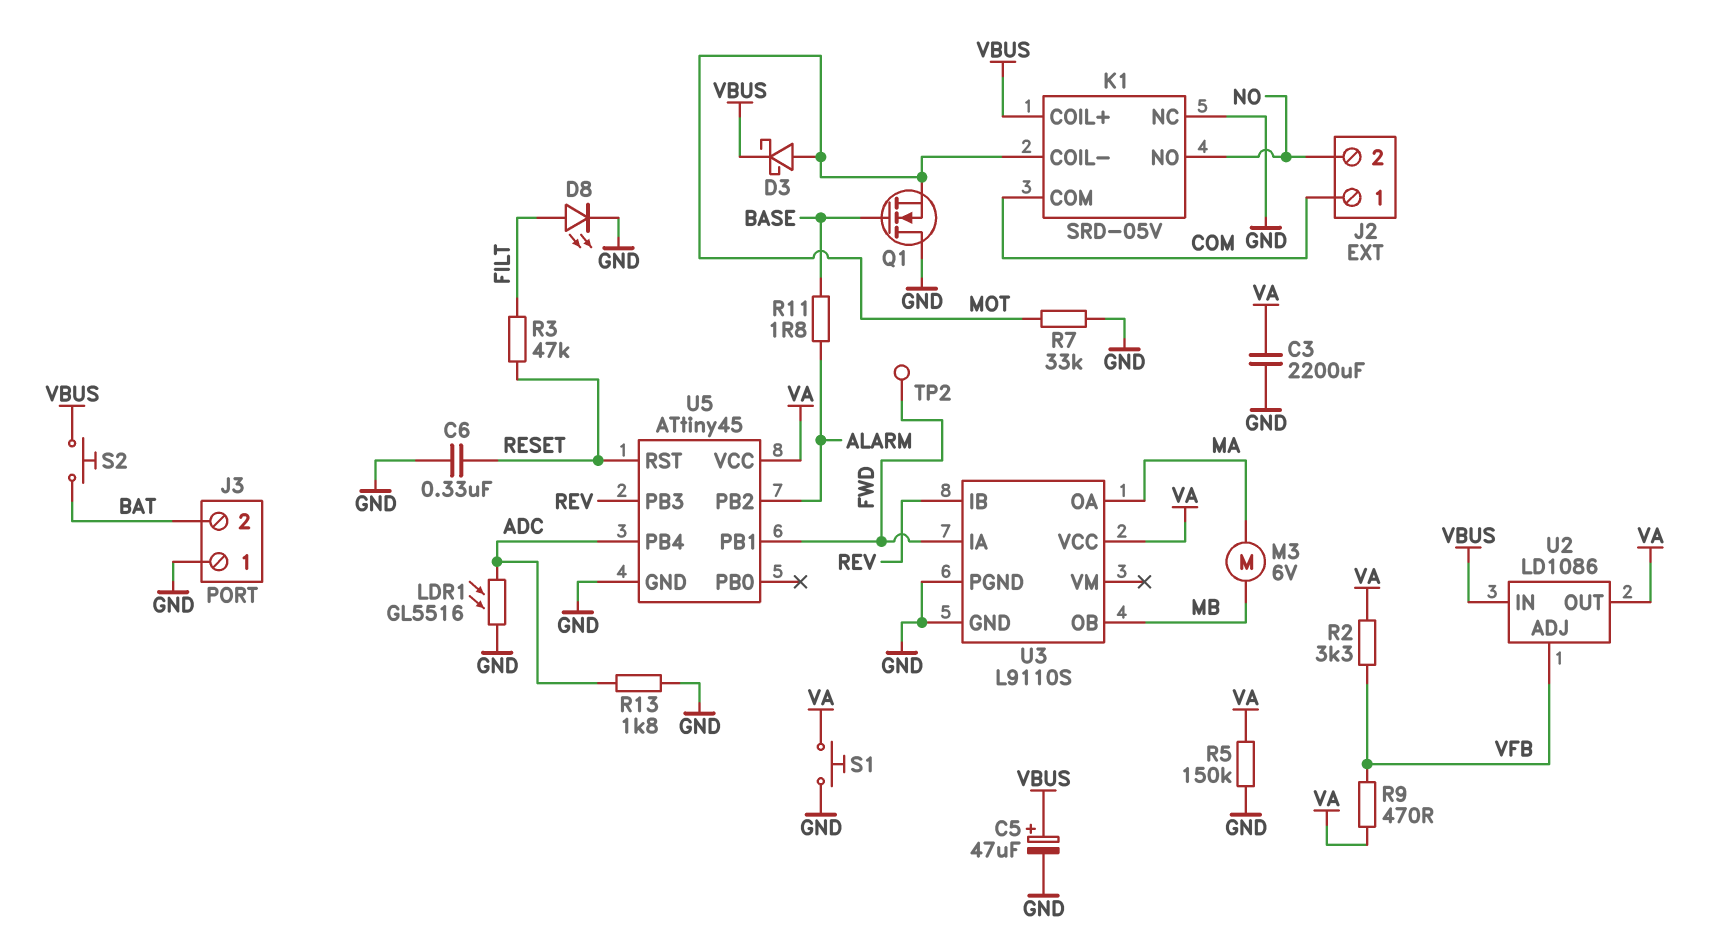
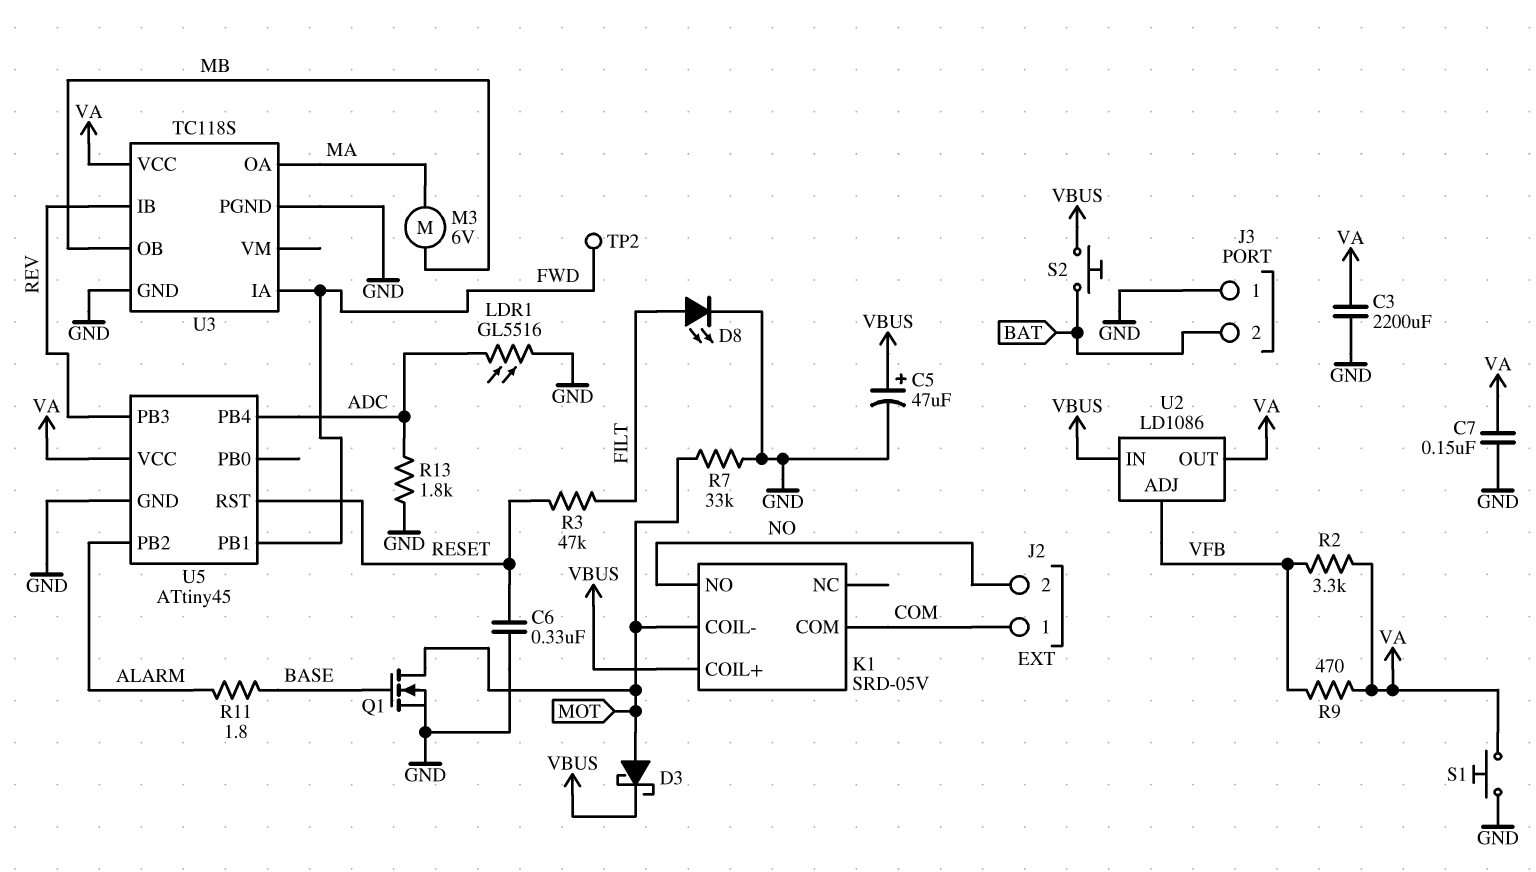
C7: none -> 150nF (GND, VA)
K1 pin NC: GND -> none
Q1: NMOS (G BASE, D GND, S MOT) -> NMOS (G BASE, D MOT, S GND)
R5: 150k (GND, VA) -> none
U3: L9110S -> TC118S

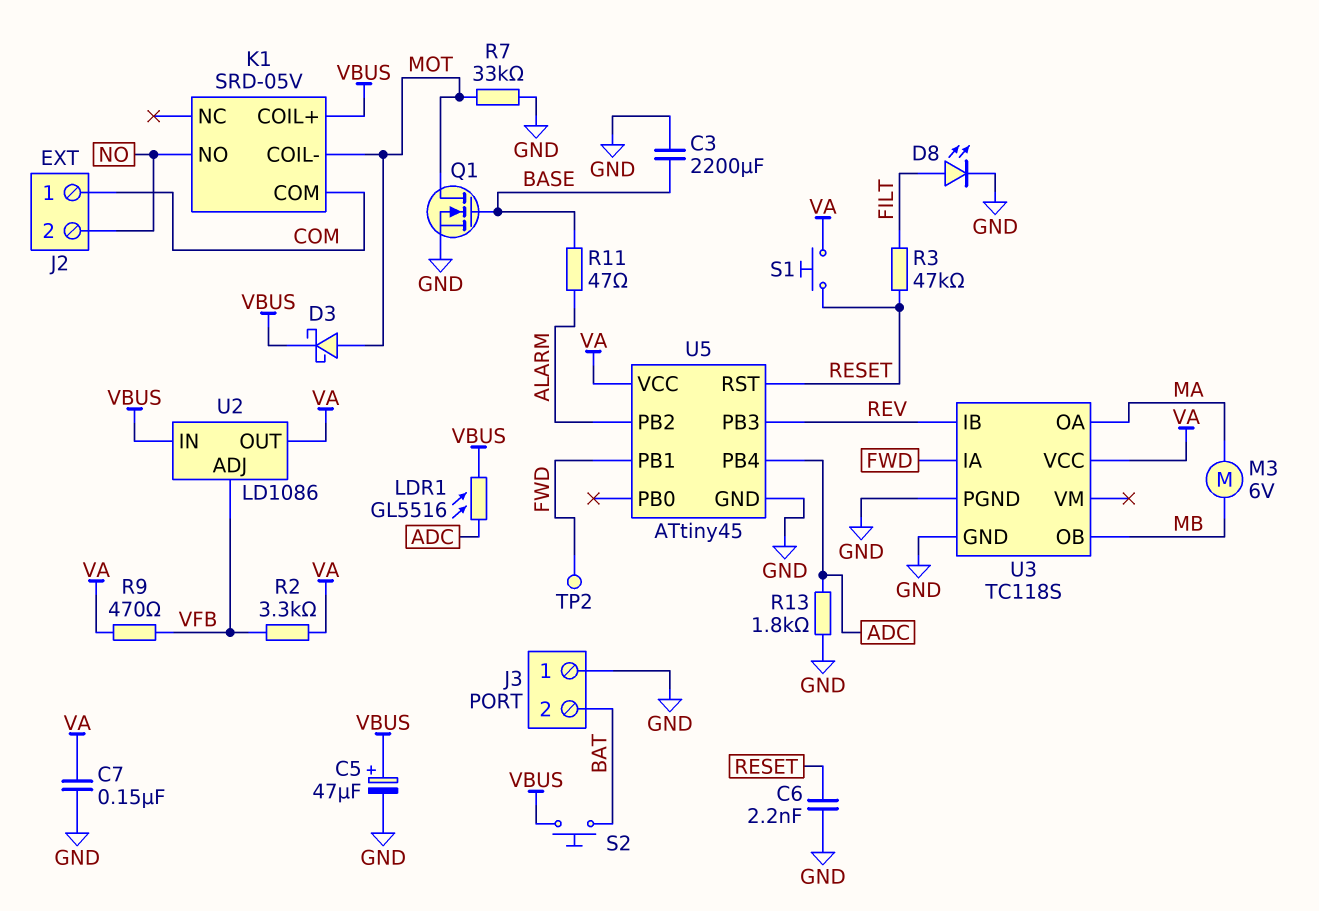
C3: 2200uF (GND, VA) -> 2200uF (BASE, GND)
C6: 330nF (GND, RESET) -> 2.2nF (GND, RESET)
LDR1: GL5516 (ADC, GND) -> GL5516 (ADC, VBUS)
R11: 1.8 (ALARM, BASE) -> 47 (ALARM, BASE)
S1: button (GND, VA) -> button (RESET, VA)

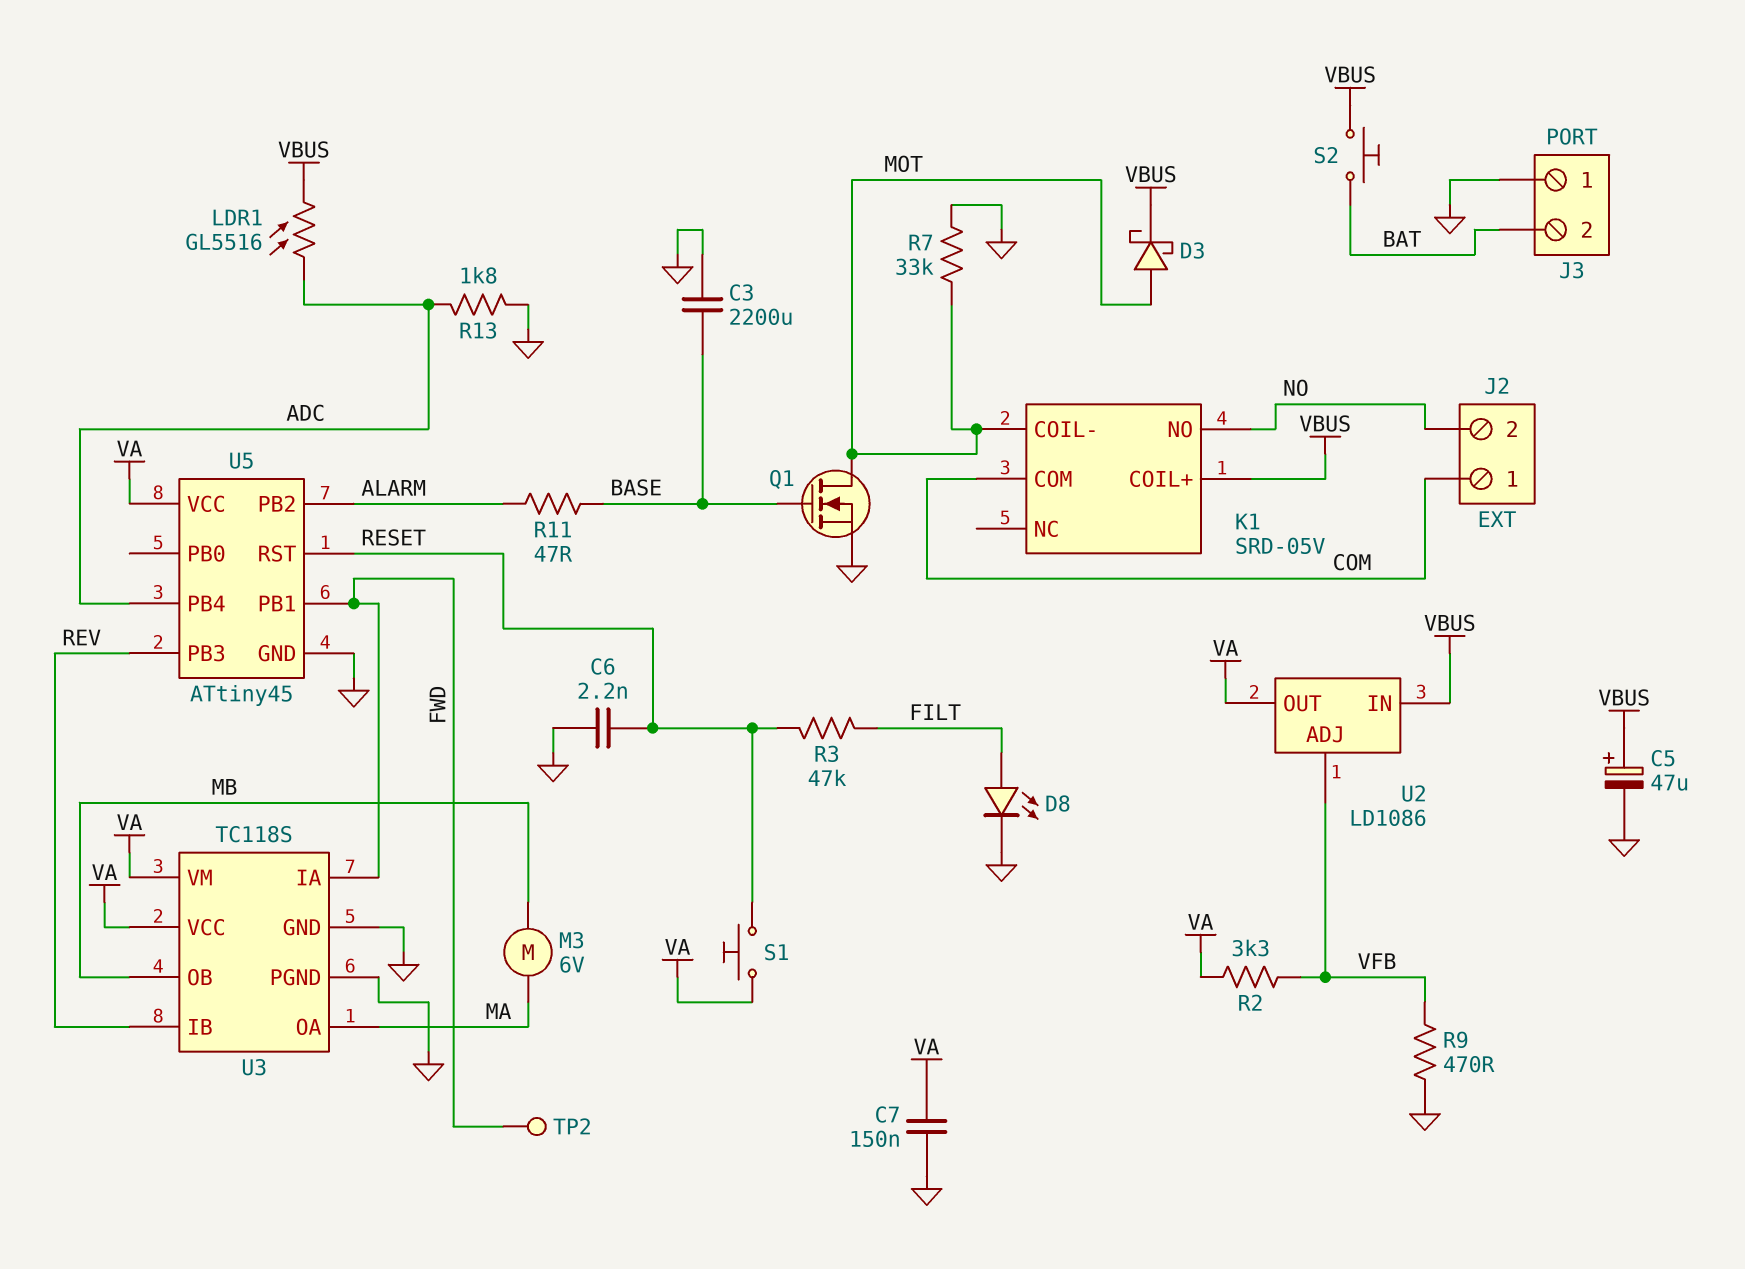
R9: 470 (VA, VFB) -> 470 (GND, VFB)
U3 pin VM: none -> VA

